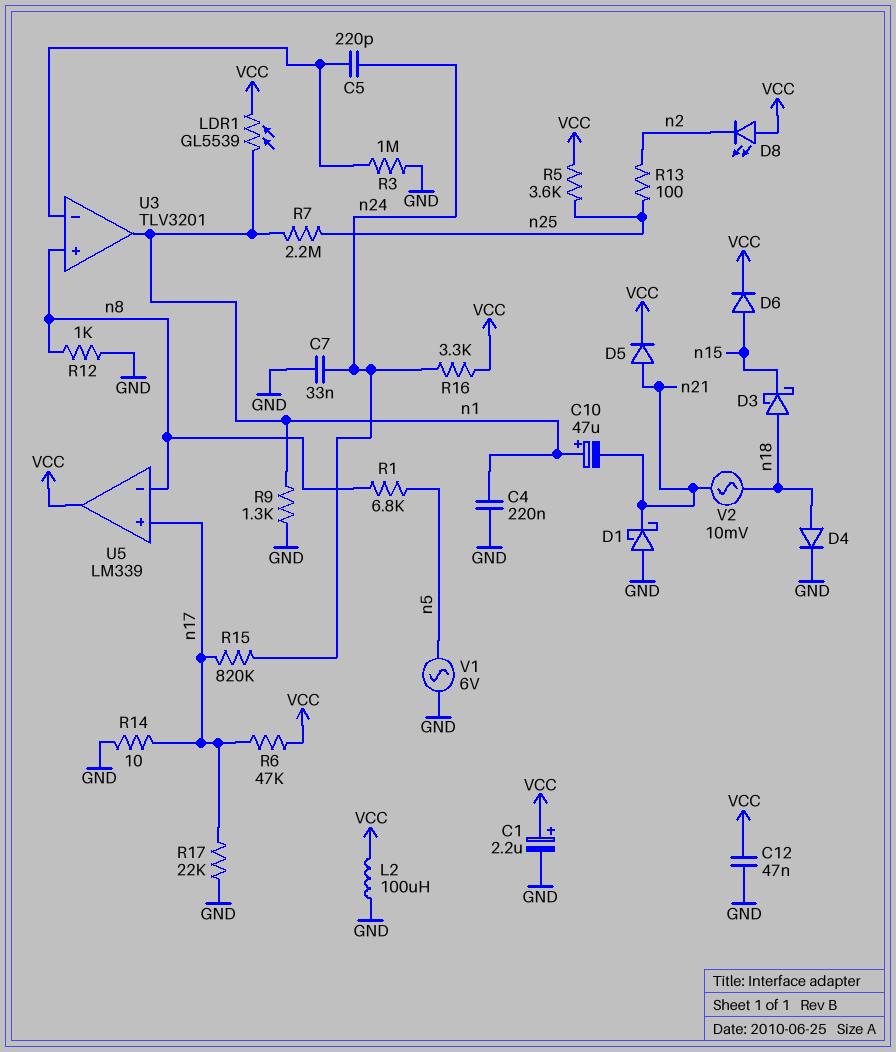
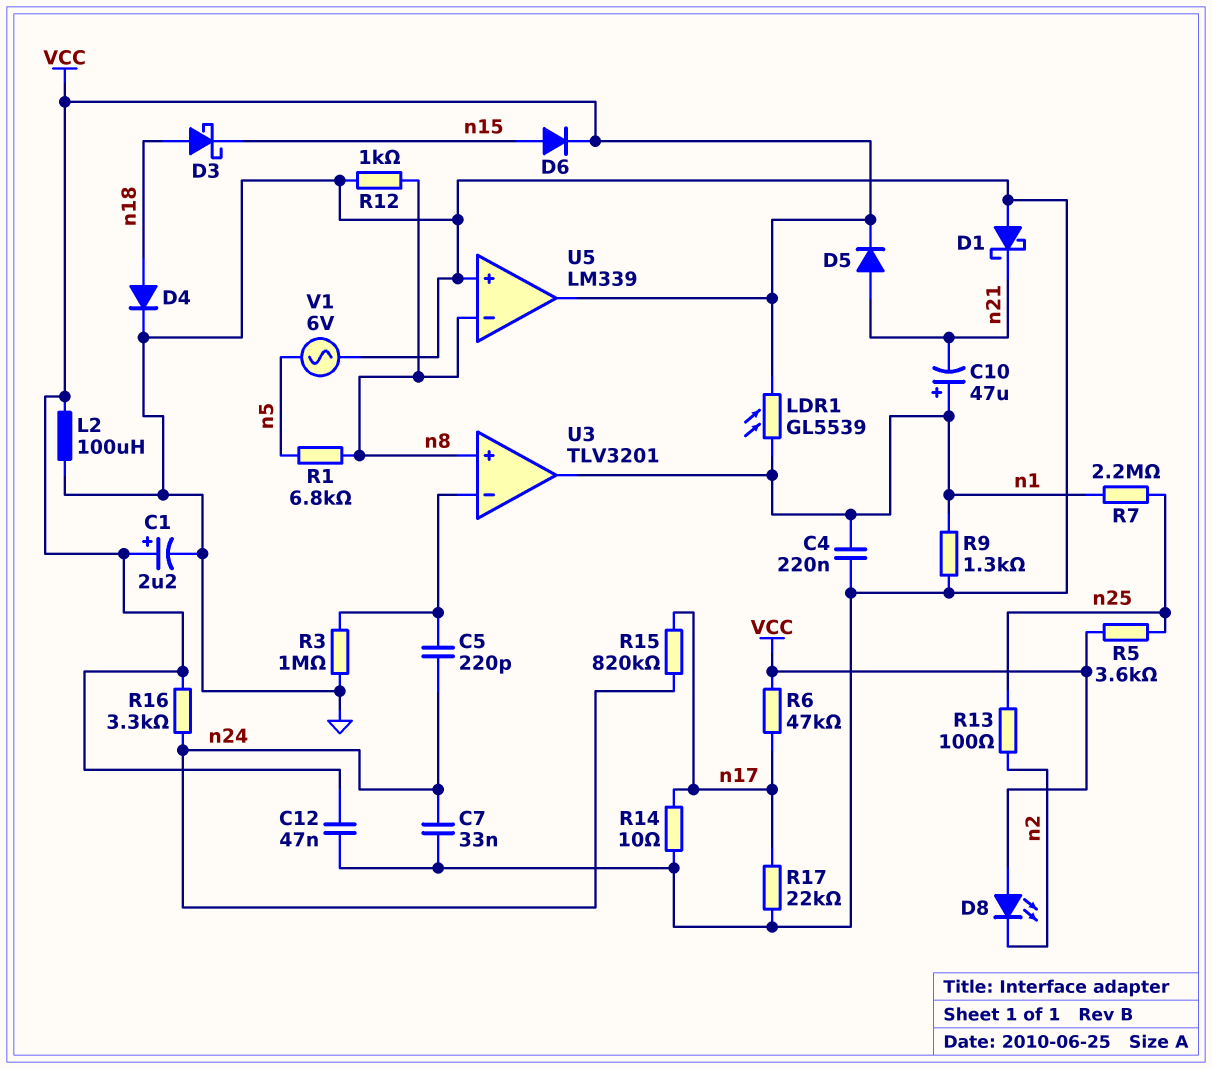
U5 pin in+: n17 -> GND
V2: AC 10mV (n18, n21) -> none

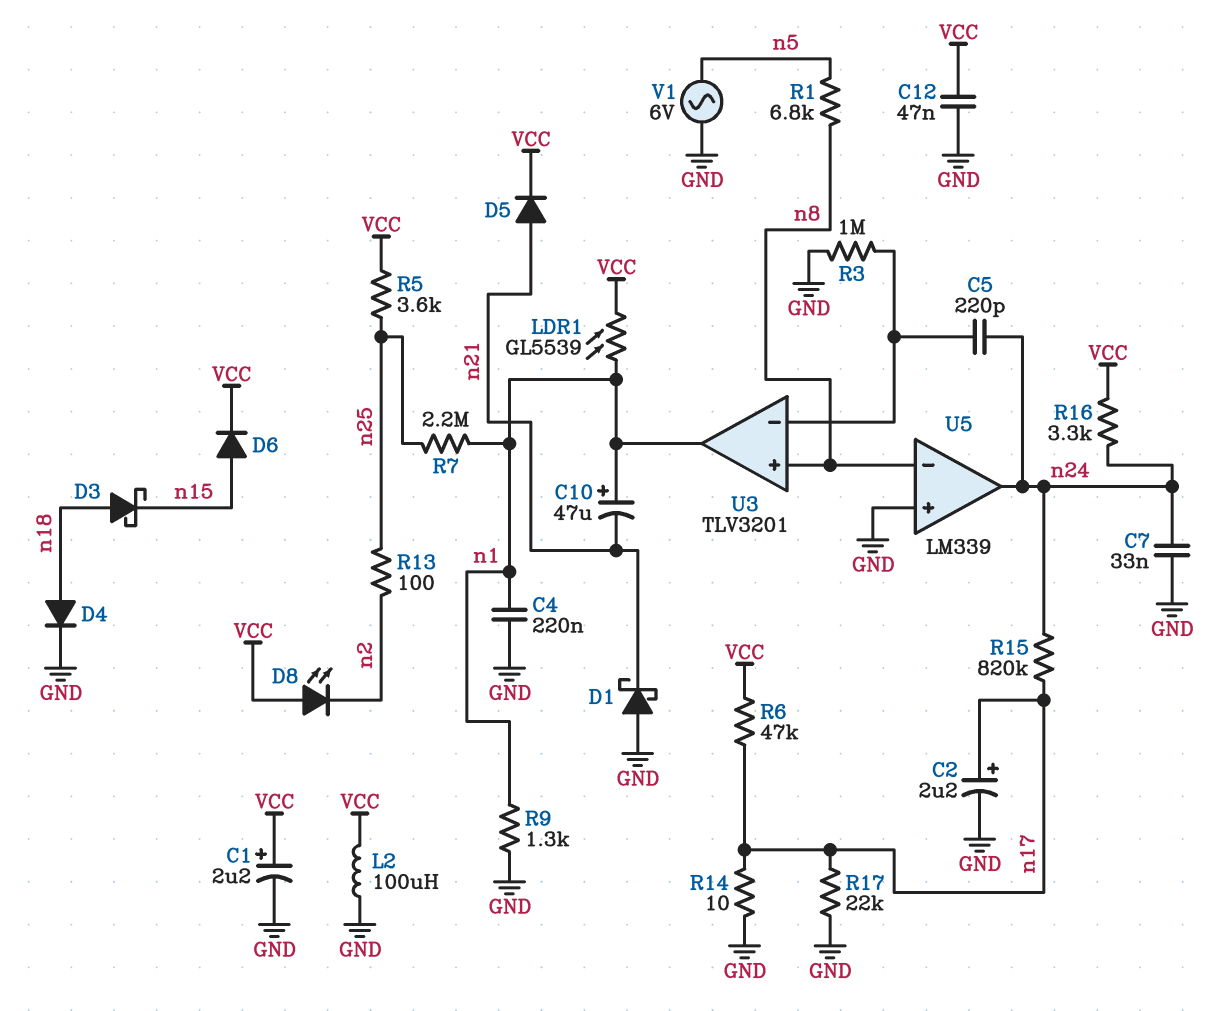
C2: none -> 2.2uF (plus n17, minus GND)
R12: 1k (GND, n8) -> none
U5 pin out: VCC -> n24

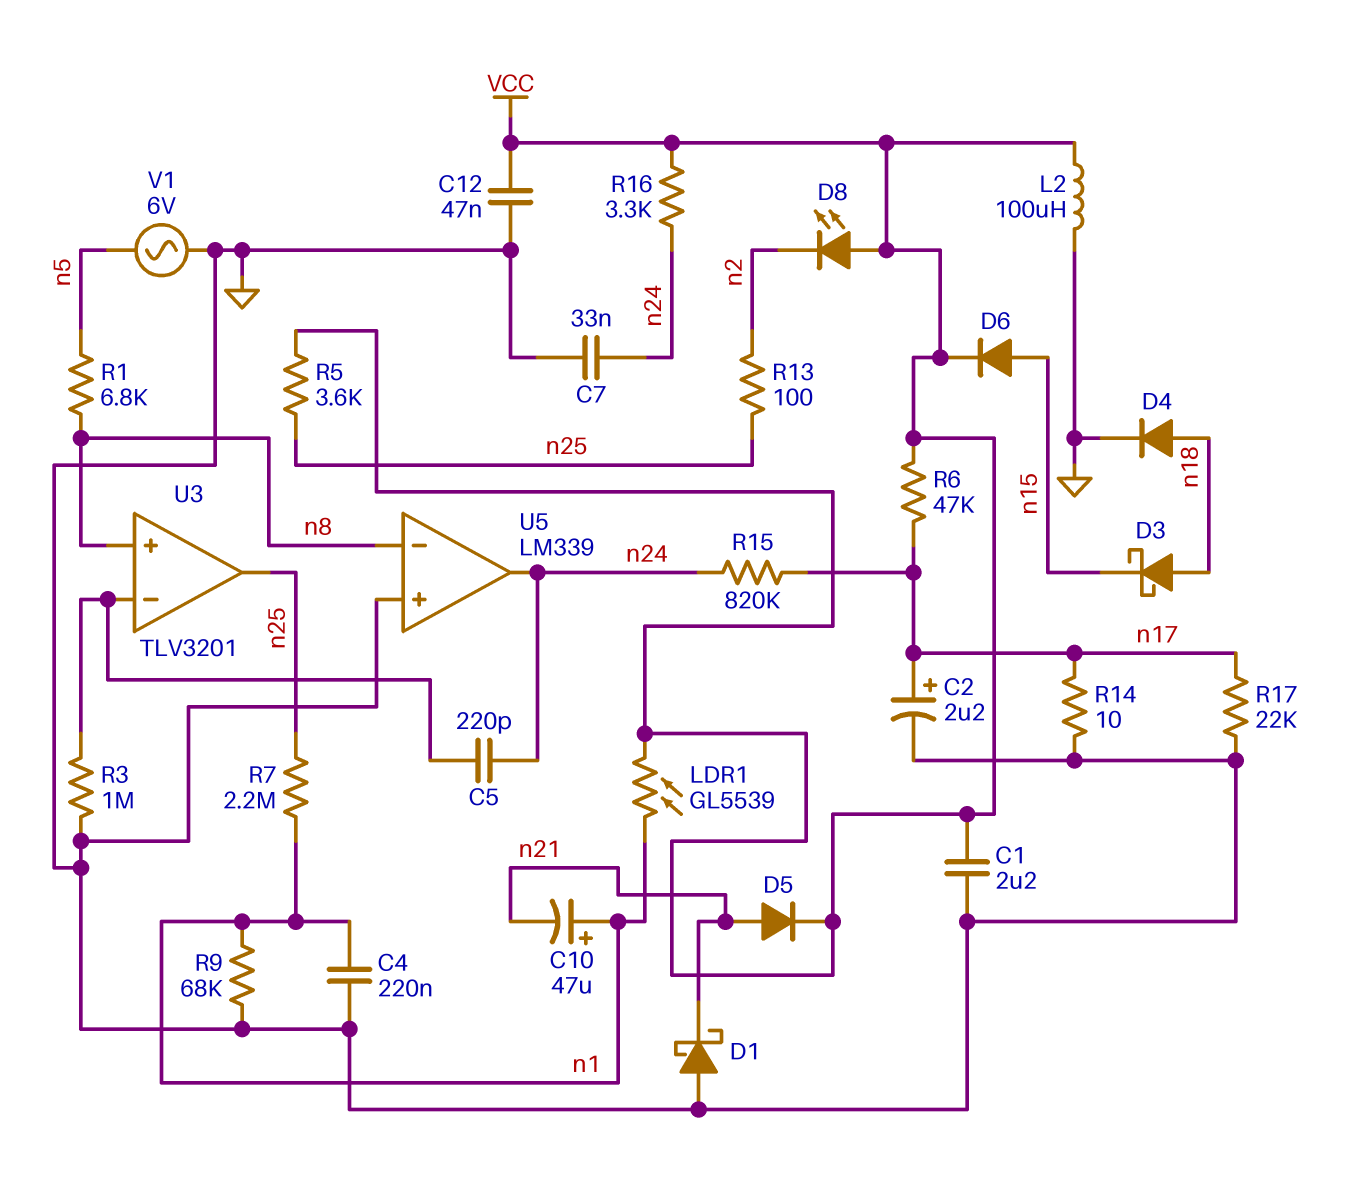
C1: 2.2uF (plus VCC, minus GND) -> 2.2uF (GND, VCC)
R9: 1.3k (GND, n1) -> 68k (GND, n1)
U3 pin out: n1 -> n25

